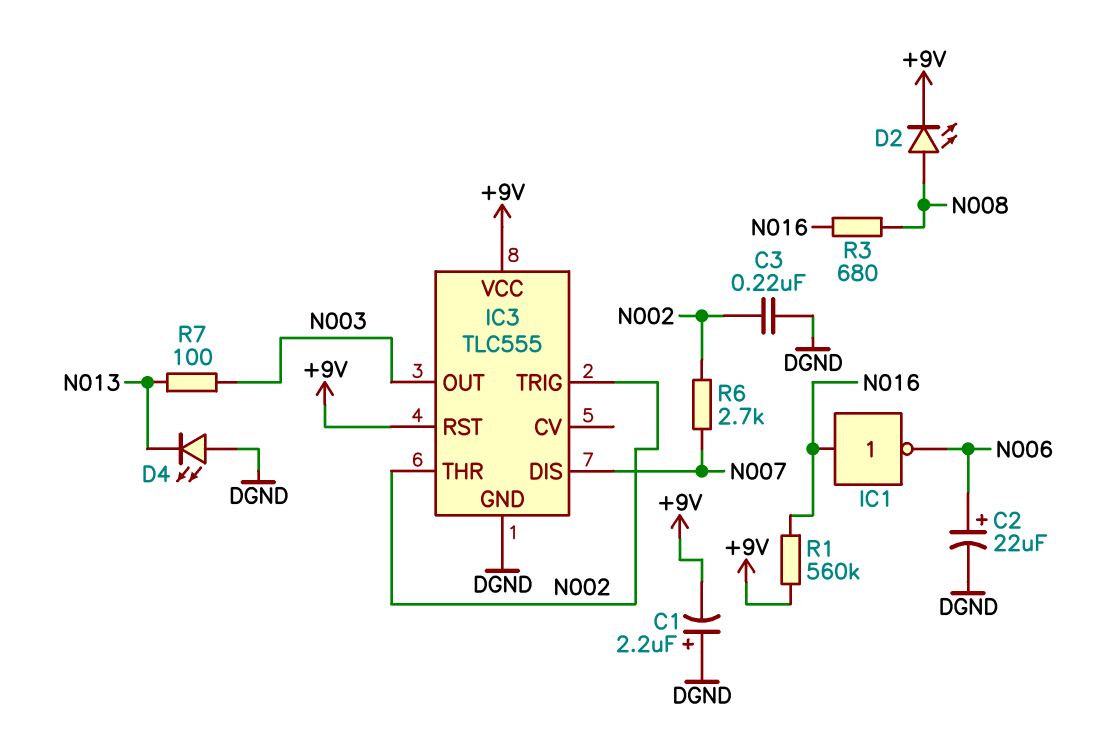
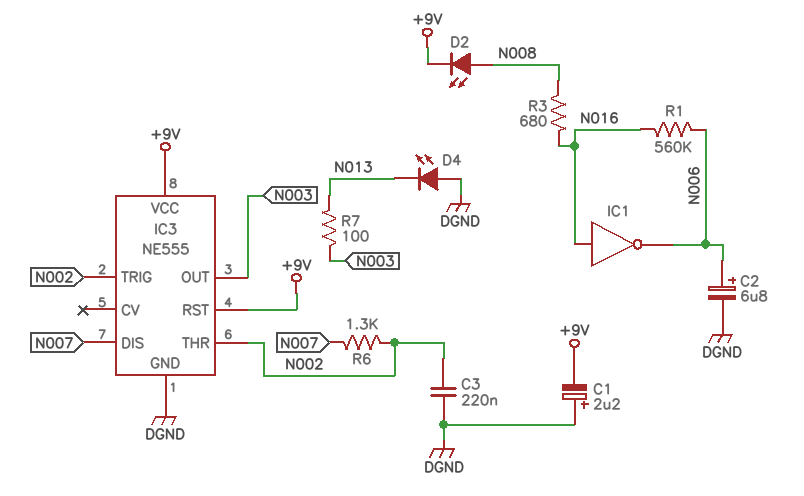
C2: 22uF (plus N006, minus DGND) -> 6.8uF (plus N006, minus DGND)
IC3: TLC555 -> NE555
R1: 560k (+9V, N016) -> 560k (N006, N016)
R6: 2.7k (N002, N007) -> 1.3k (N002, N007)

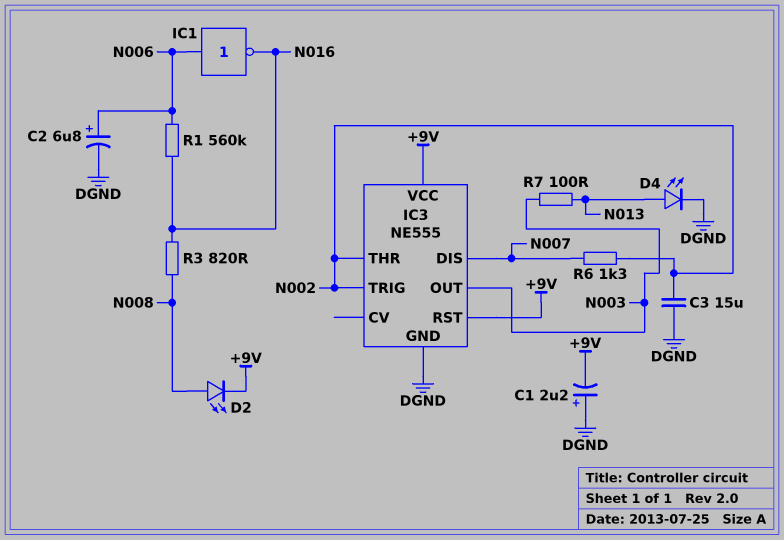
C3: 220nF (DGND, N002) -> 15uF (DGND, N002)
D4: LED (A DGND, K N013) -> LED (A N013, K DGND)
IC1: NOT (in N016, out N006) -> NOT (in N006, out N016)
R3: 680 (N008, N016) -> 820 (N008, N016)

